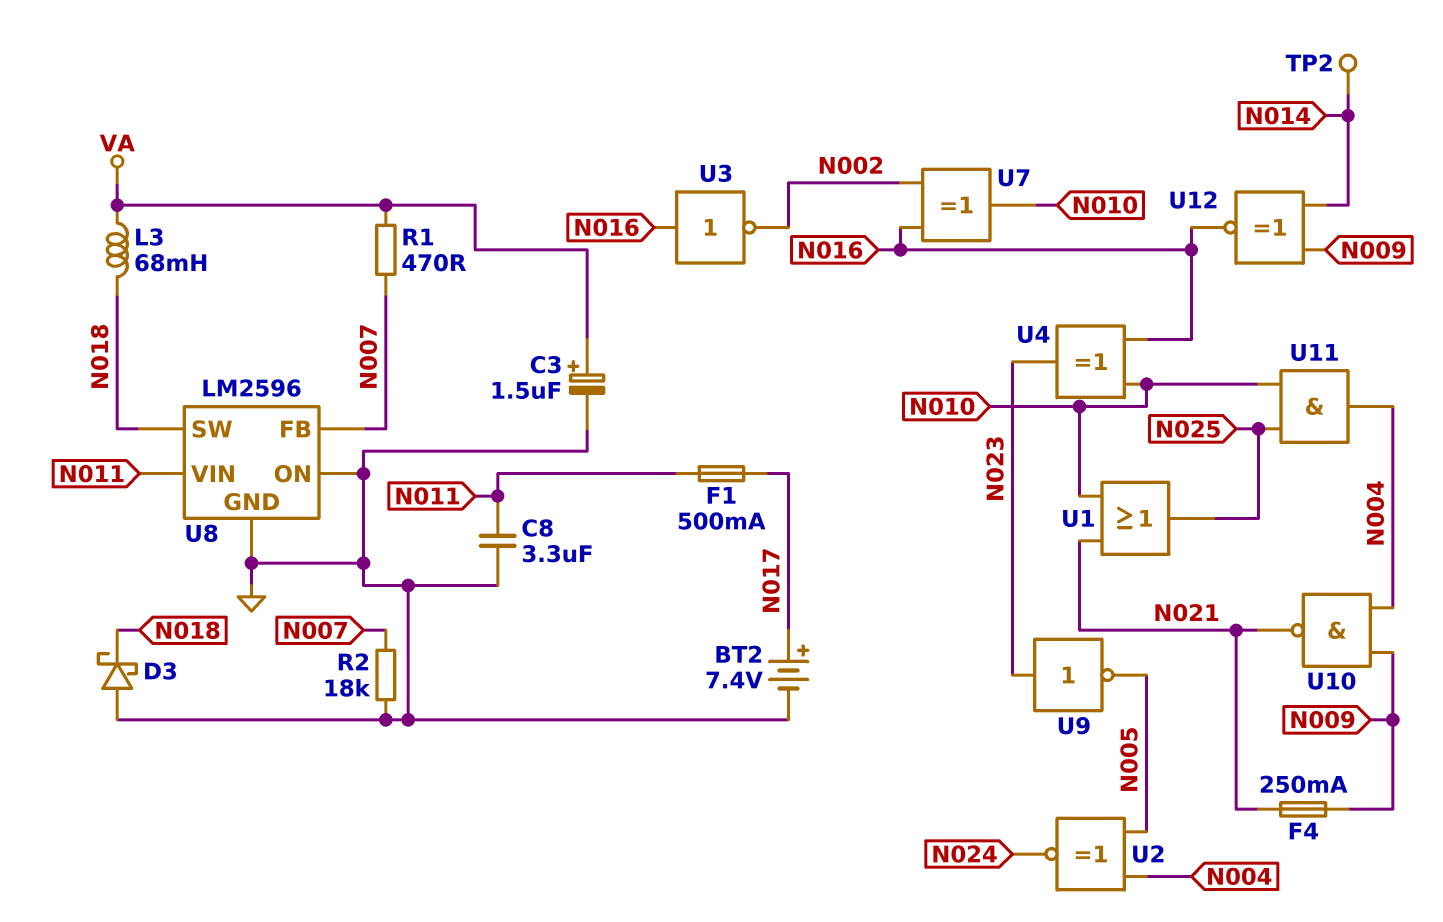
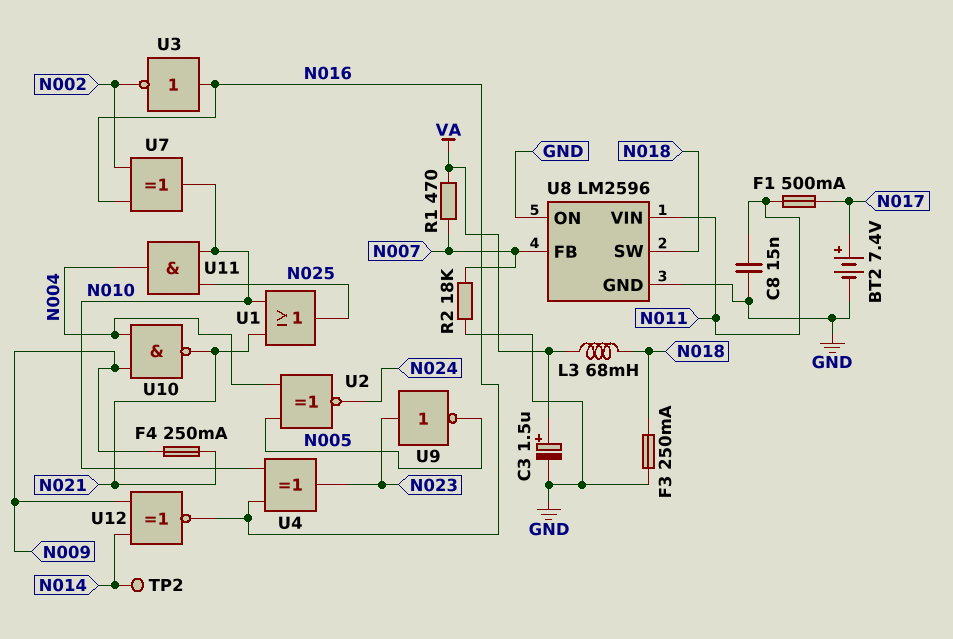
C8: 3.3uF (GND, N011) -> 15nF (GND, N011)
D3: schottky (A GND, K N018) -> none
F3: none -> 250mA (GND, N018)

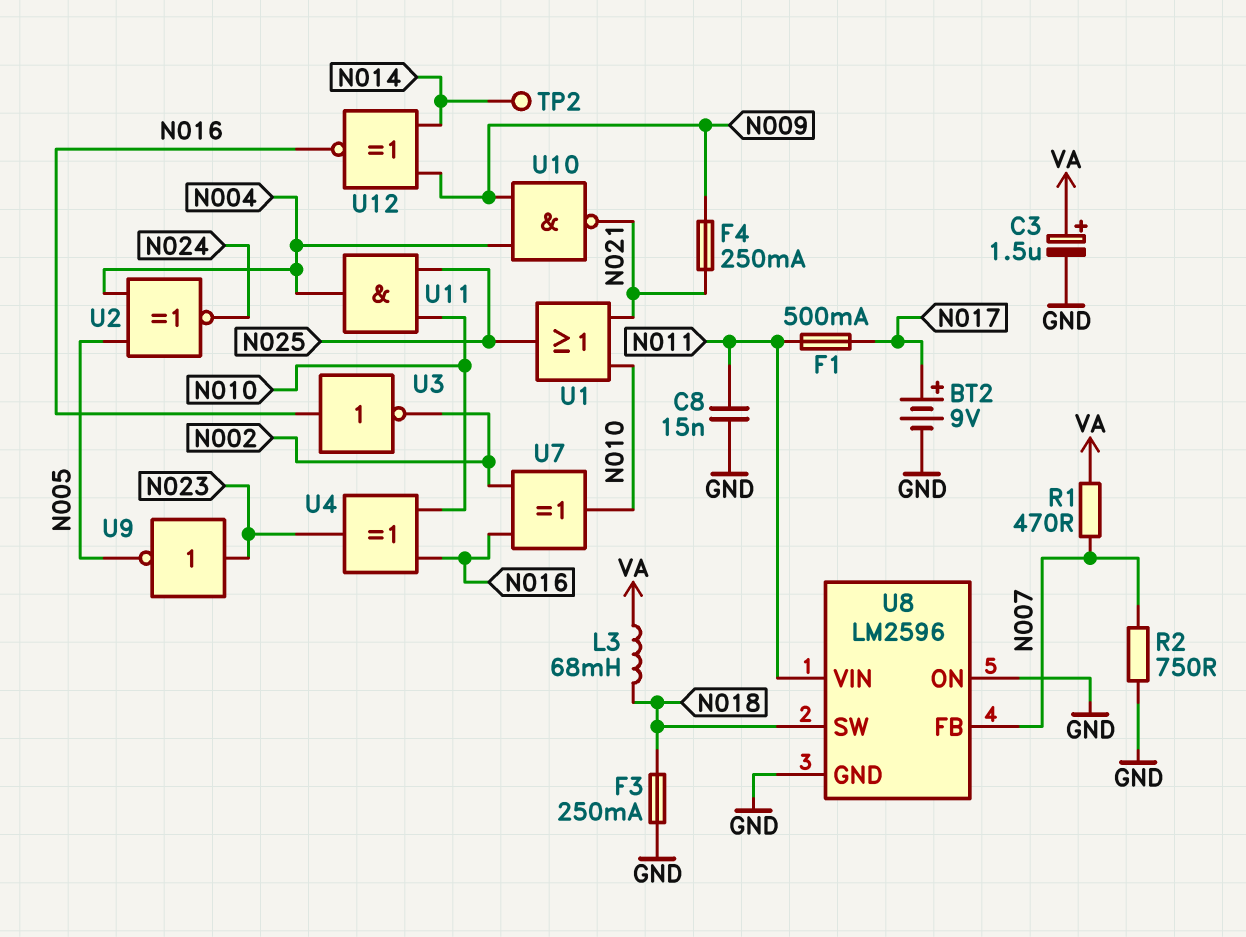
BT2: 7.4V (plus N017, minus GND) -> 9V (plus N017, minus GND)
R2: 18k (GND, N007) -> 750 (GND, N007)

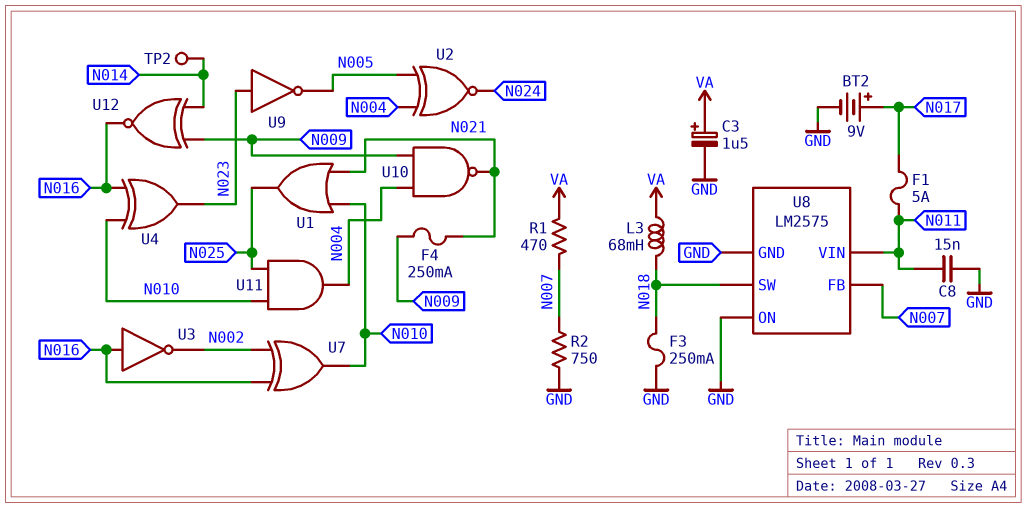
F1: 500mA (N011, N017) -> 5A (N011, N017)
U8: LM2596 -> LM2575

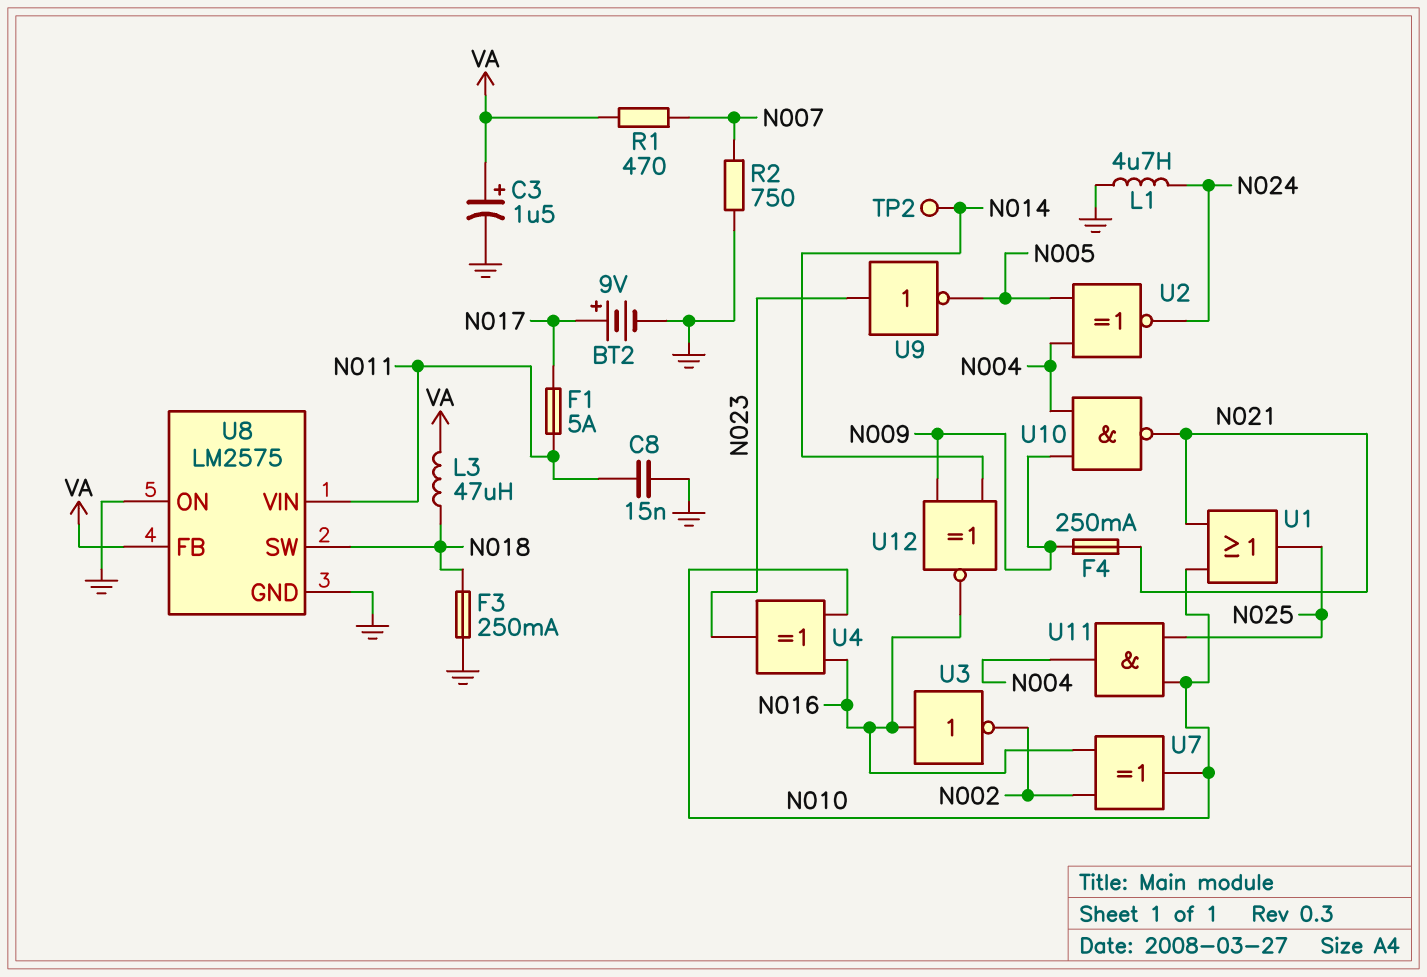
L1: none -> 4.7uH (GND, N024)
L3: 68mH (N018, VA) -> 47uH (N018, VA)
U8 pin FB: N007 -> VA

